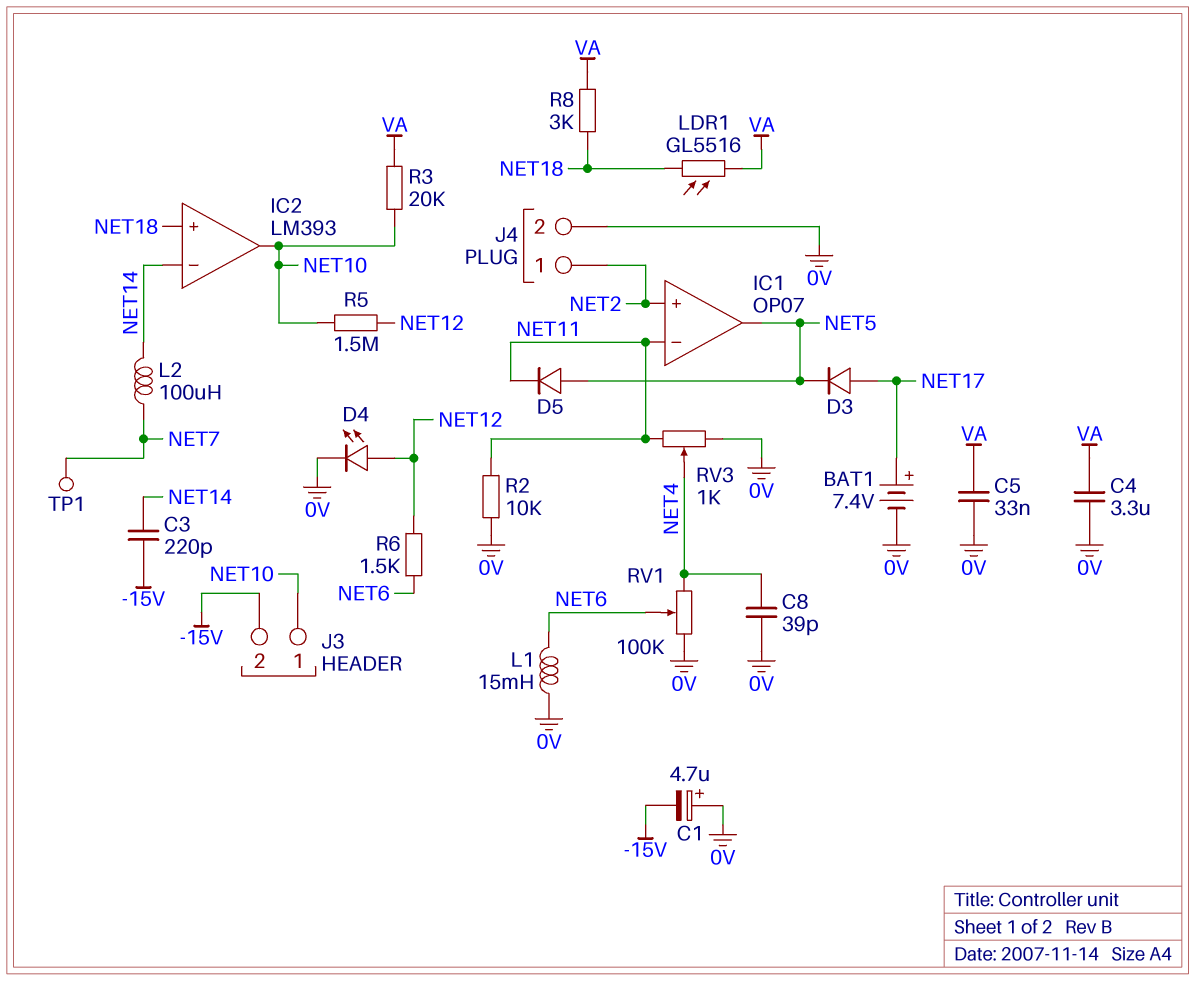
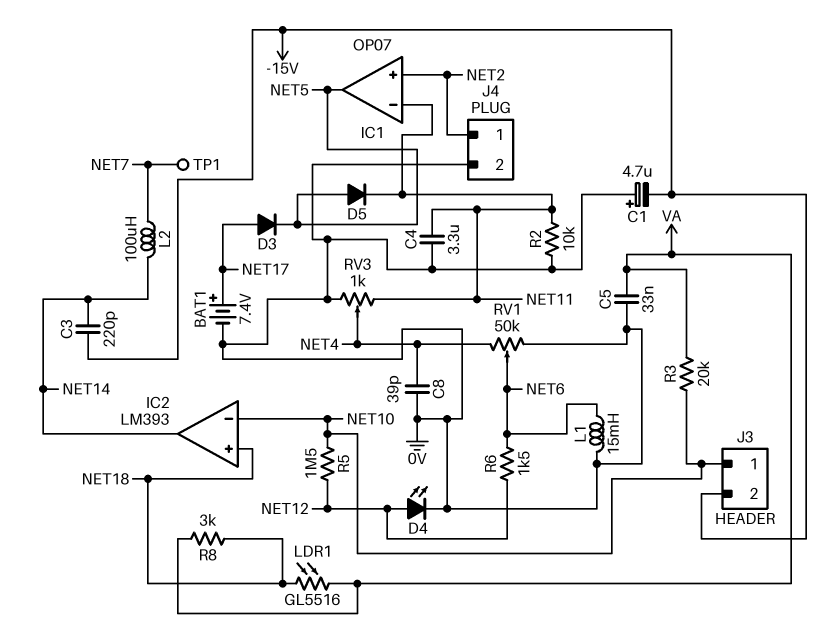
C4: 3.3uF (0V, VA) -> 3.3uF (0V, NET11)
IC2 pin in-: NET14 -> NET10
IC2 pin out: NET10 -> NET14
RV1: 100k (0V, NET4, wiper NET6) -> 50k (0V, NET4, wiper NET6)

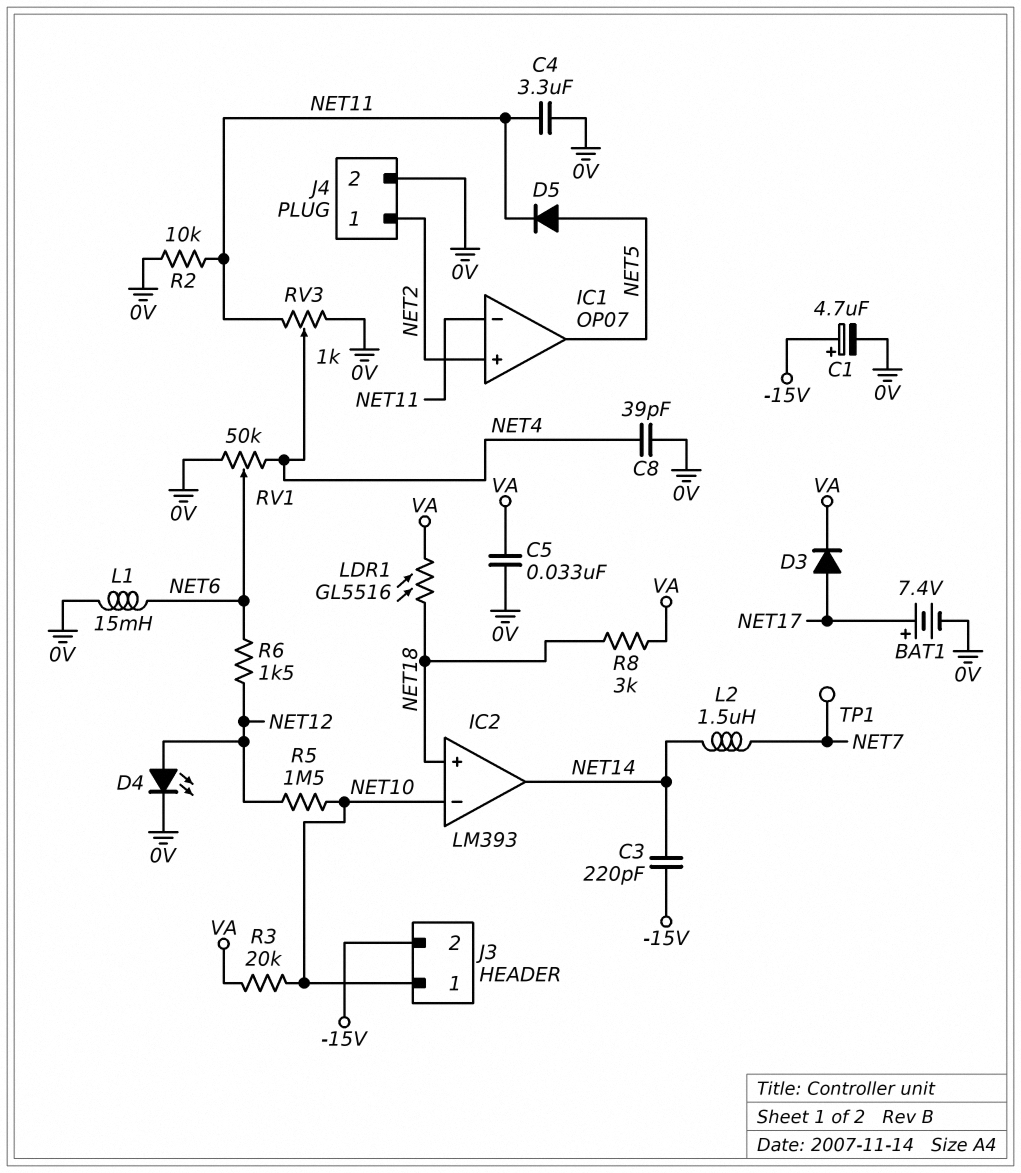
C1: 4.7uF (plus 0V, minus -15V) -> 4.7uF (plus -15V, minus 0V)
D3: diode (A NET17, K NET5) -> diode (A NET17, K VA)
L2: 100uH (NET7, NET14) -> 1.5uH (NET7, NET14)

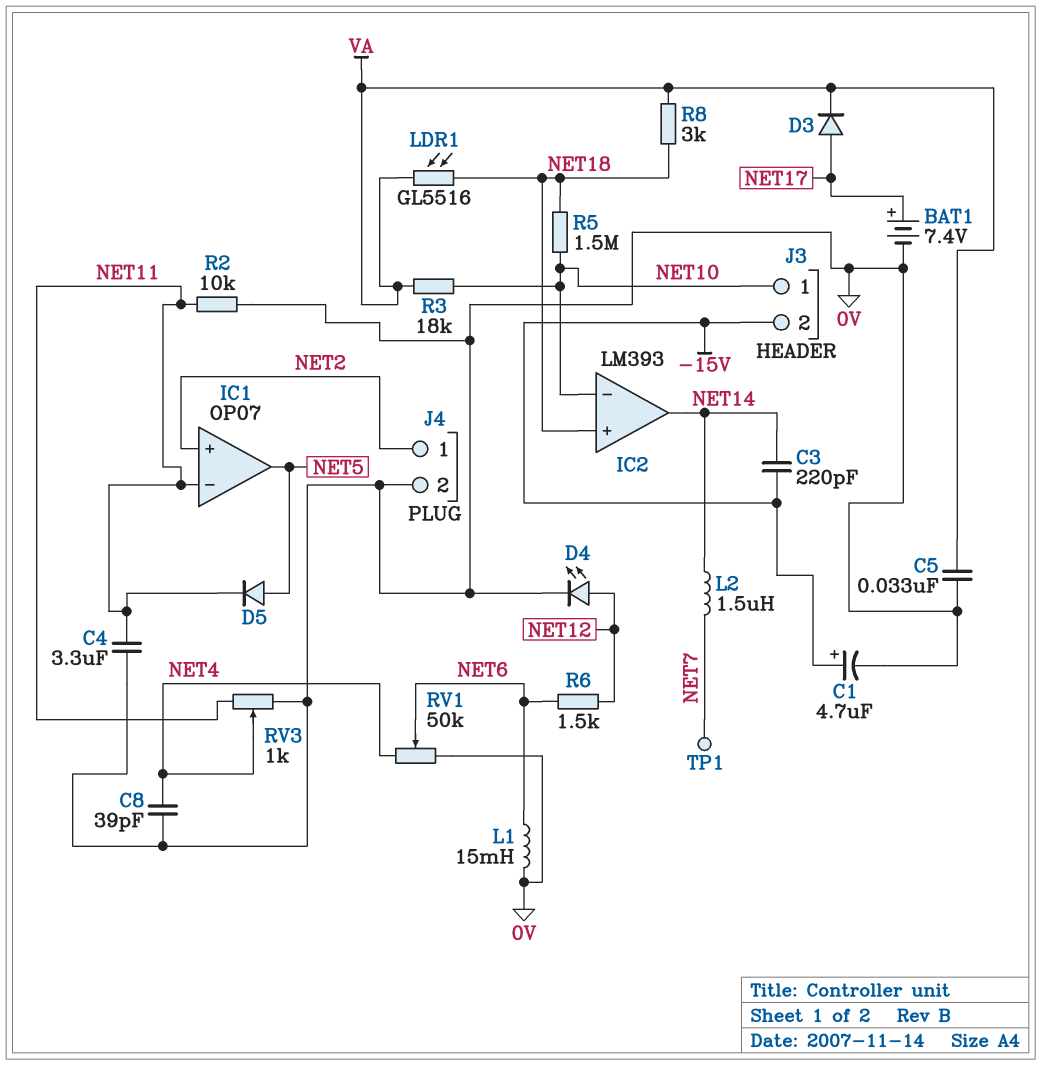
R3: 20k (NET10, VA) -> 18k (NET10, VA)
R5: 1.5M (NET10, NET12) -> 1.5M (NET10, NET18)

